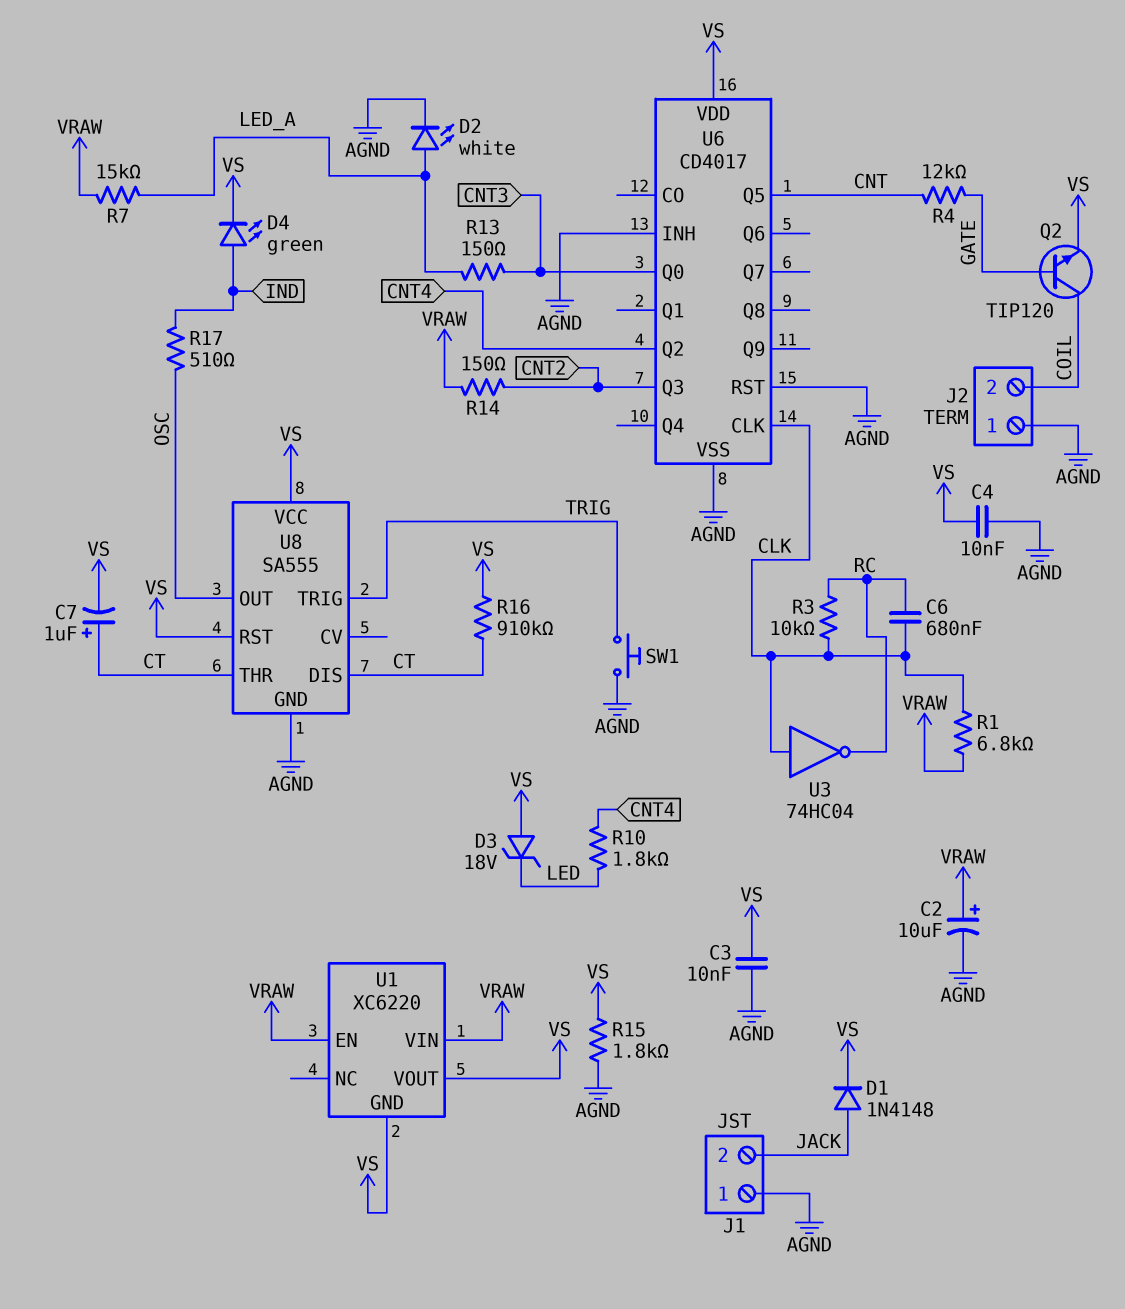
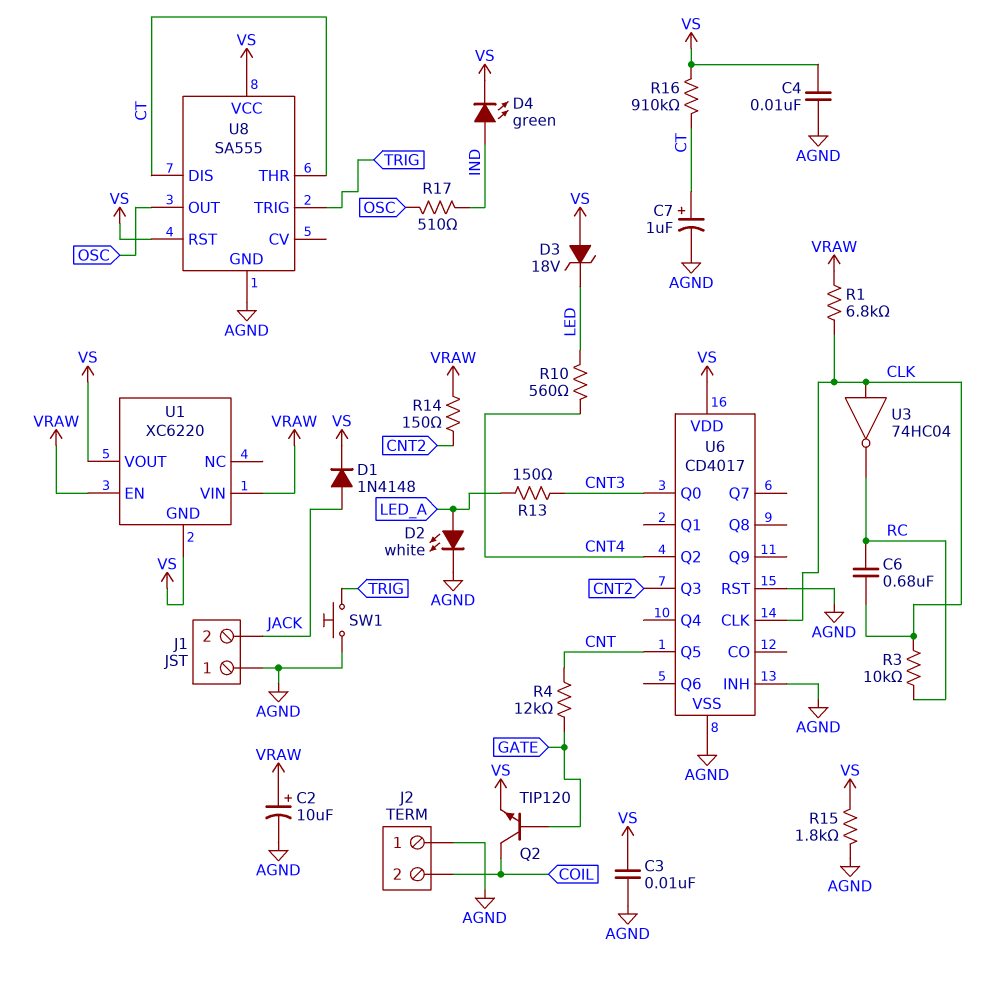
C7: 1uF (plus CT, minus VS) -> 1uF (plus CT, minus AGND)
R7: 15k (LED_A, VRAW) -> none
R10: 1.8k (CNT4, LED) -> 560 (CNT4, LED)

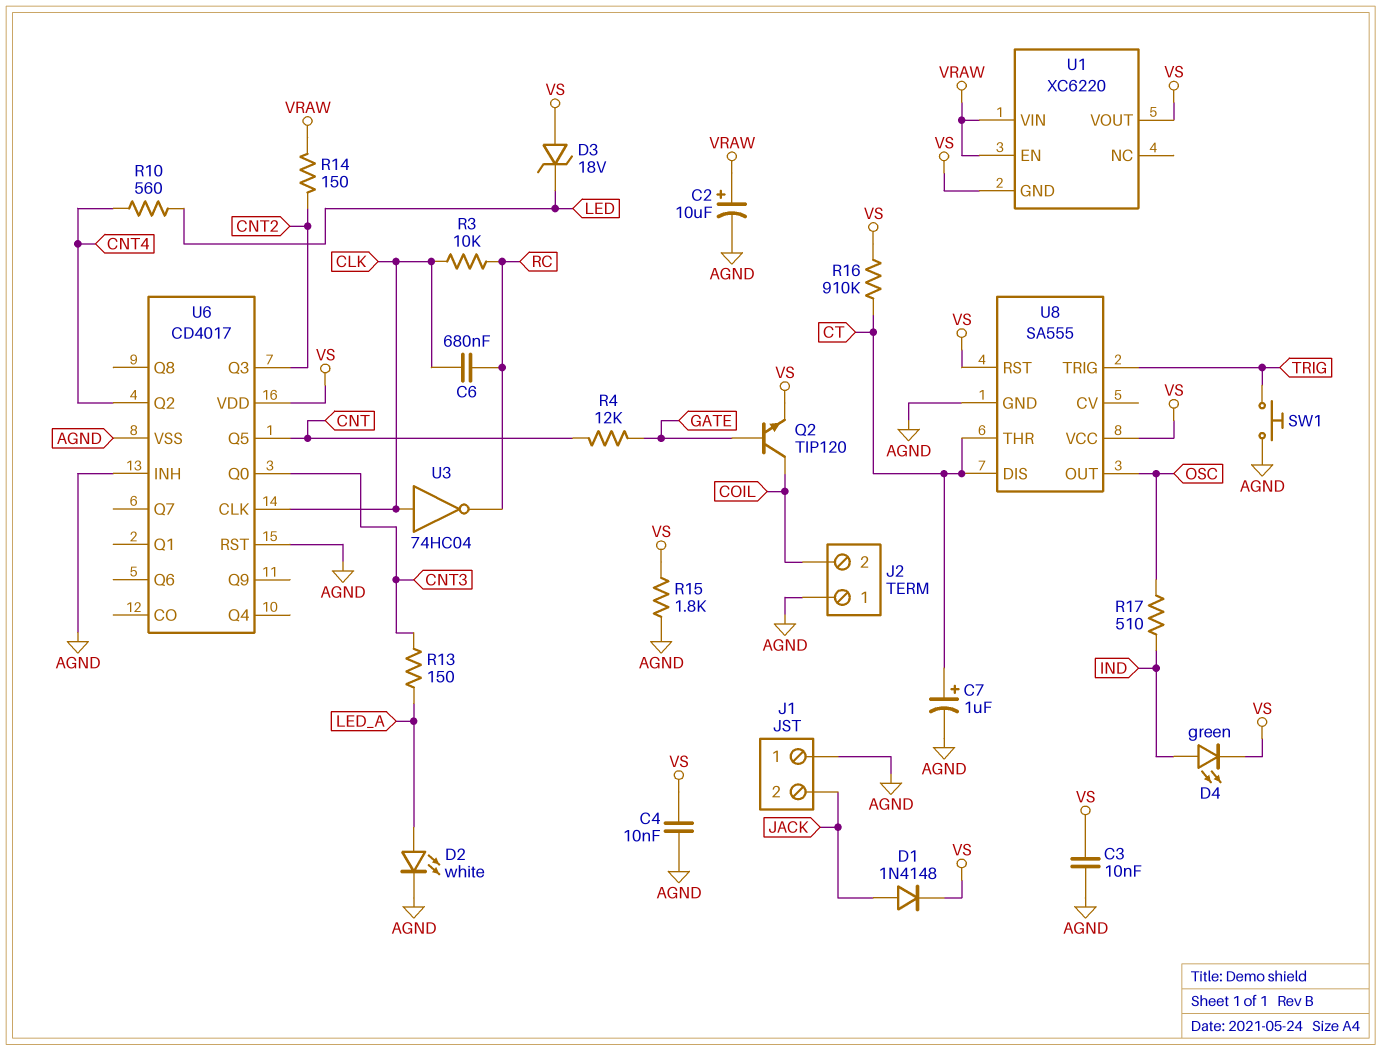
R1: 6.8k (CLK, VRAW) -> none

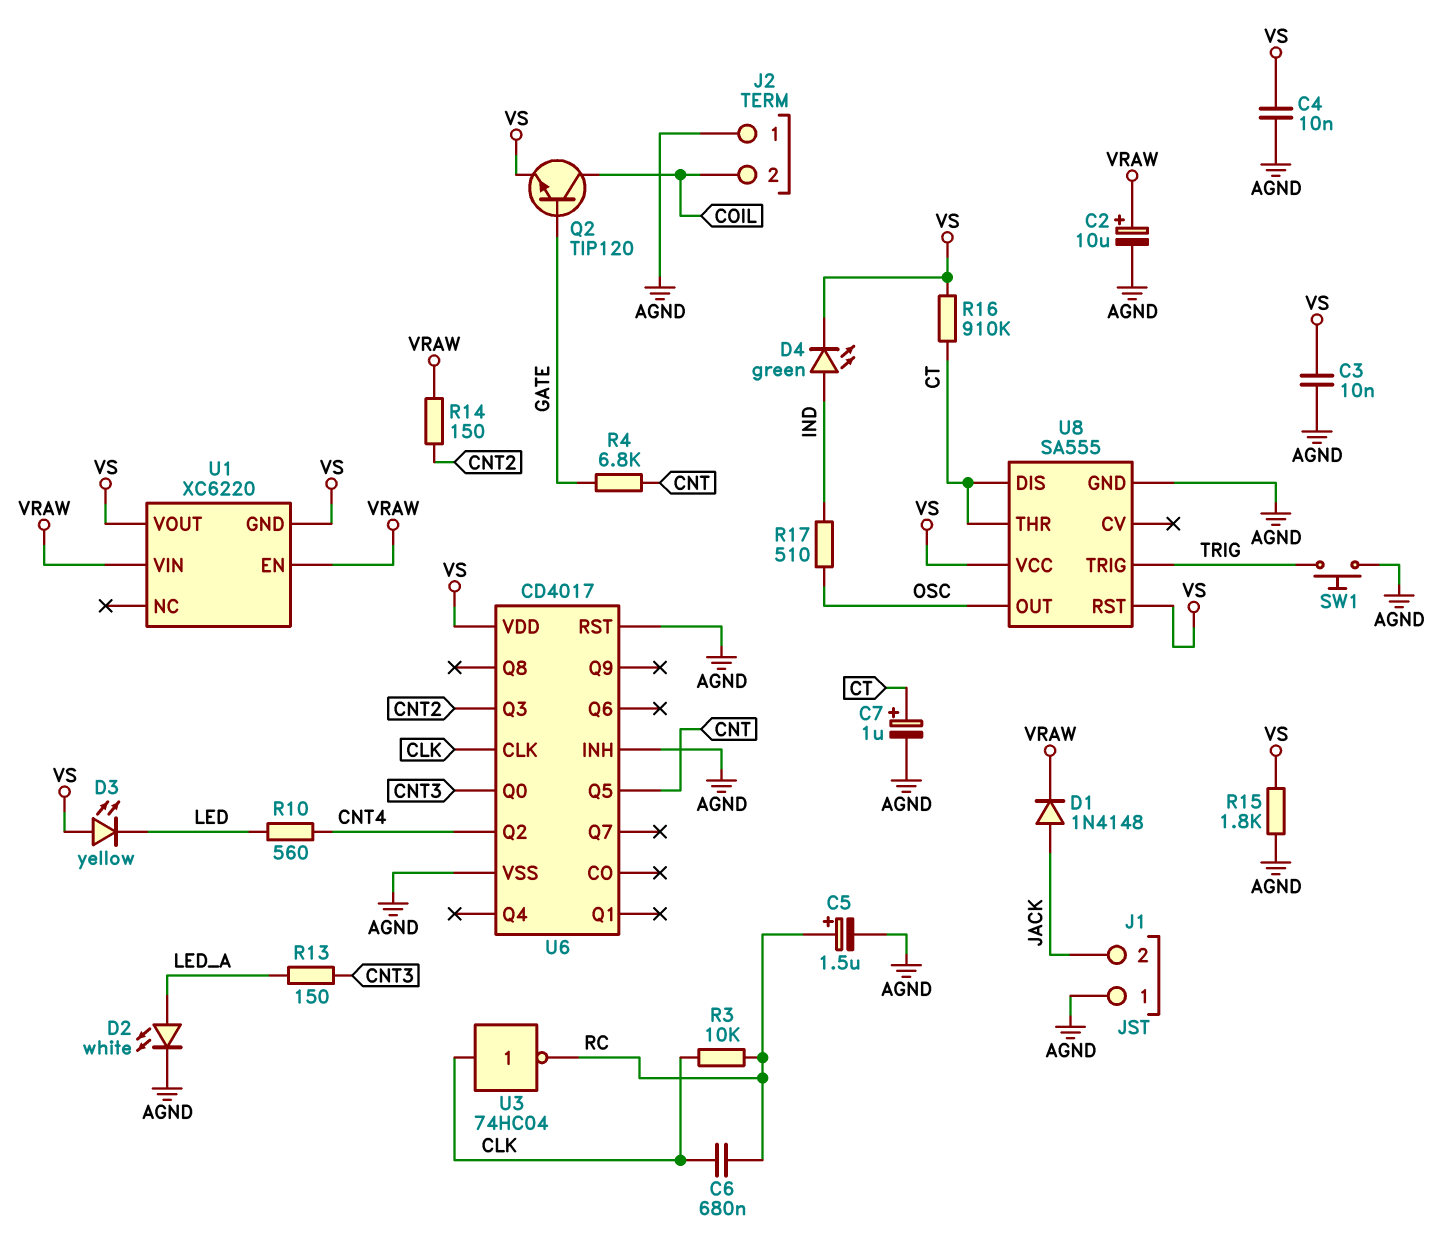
C5: none -> 1.5uF (plus RC, minus AGND)
D1: diode 1N4148 (A JACK, K VS) -> diode 1N4148 (A JACK, K VRAW)
D3: zener 18V (A VS, K LED) -> LED yellow (A VS, K LED)
R4: 12k (CNT, GATE) -> 6.8k (CNT, GATE)

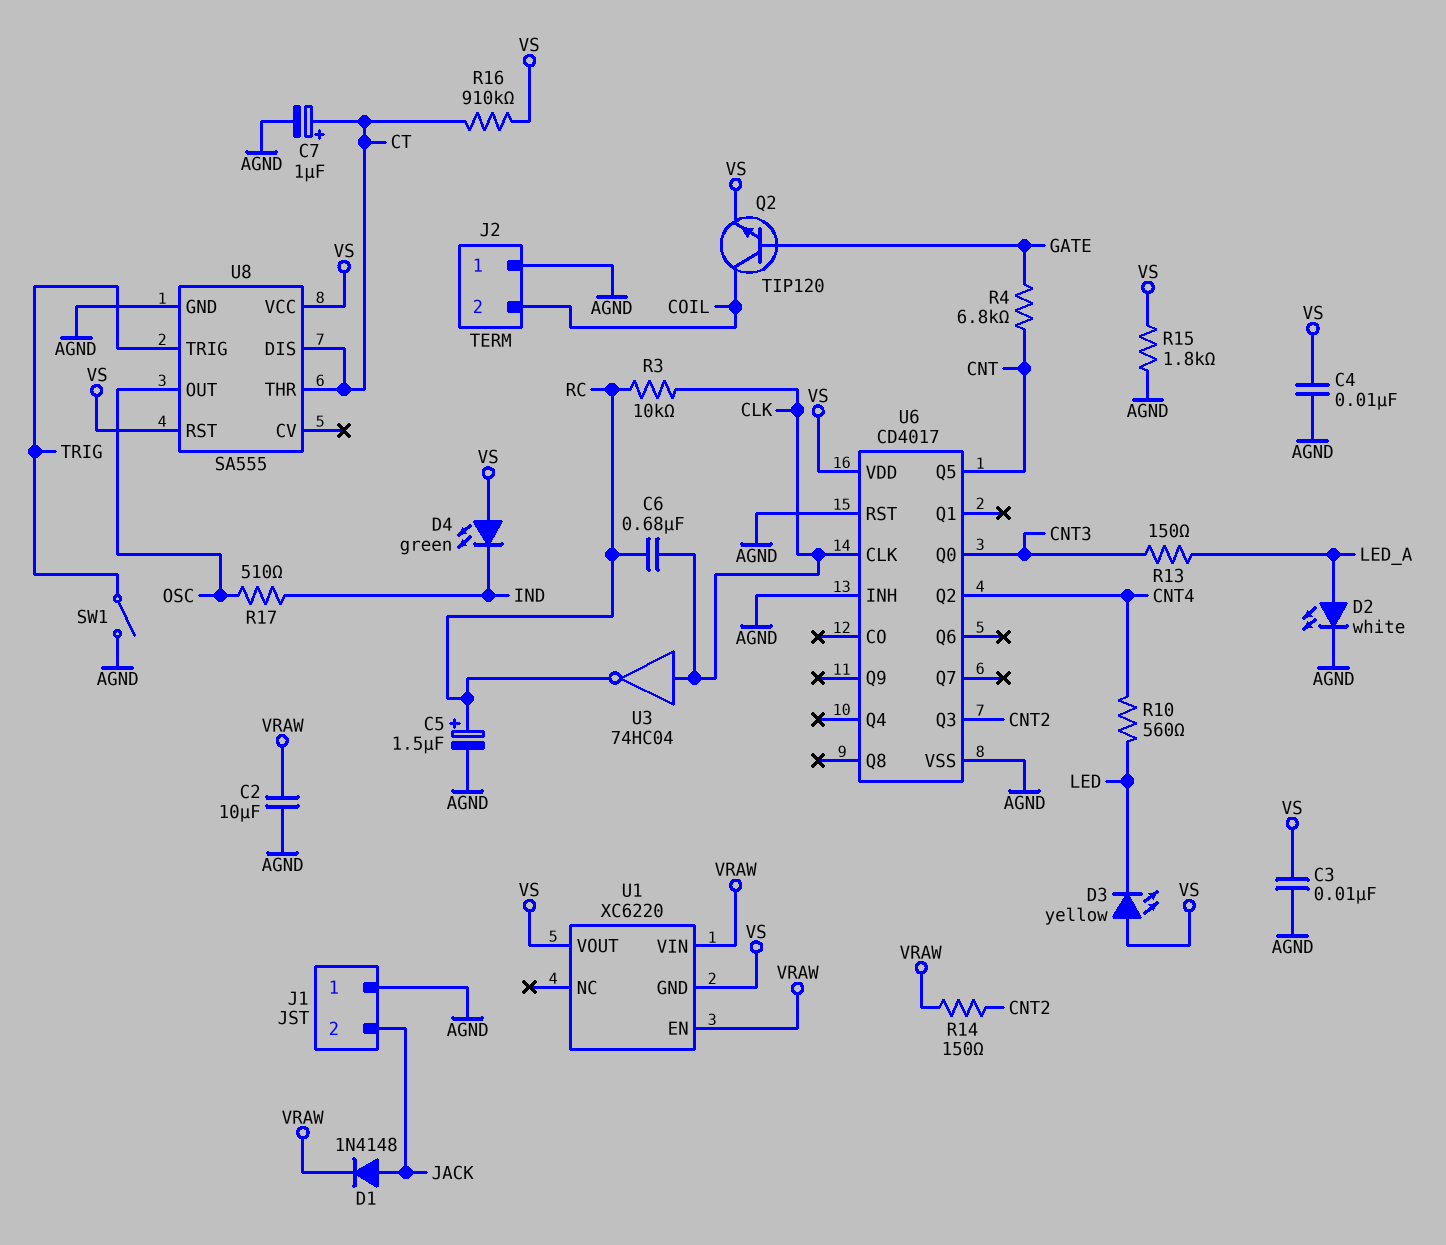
C2: 10uF (plus VRAW, minus AGND) -> 10uF (AGND, VRAW)
D4: LED green (A IND, K VS) -> LED green (A VS, K IND)
SW1: button (AGND, TRIG) -> switch (AGND, TRIG)

